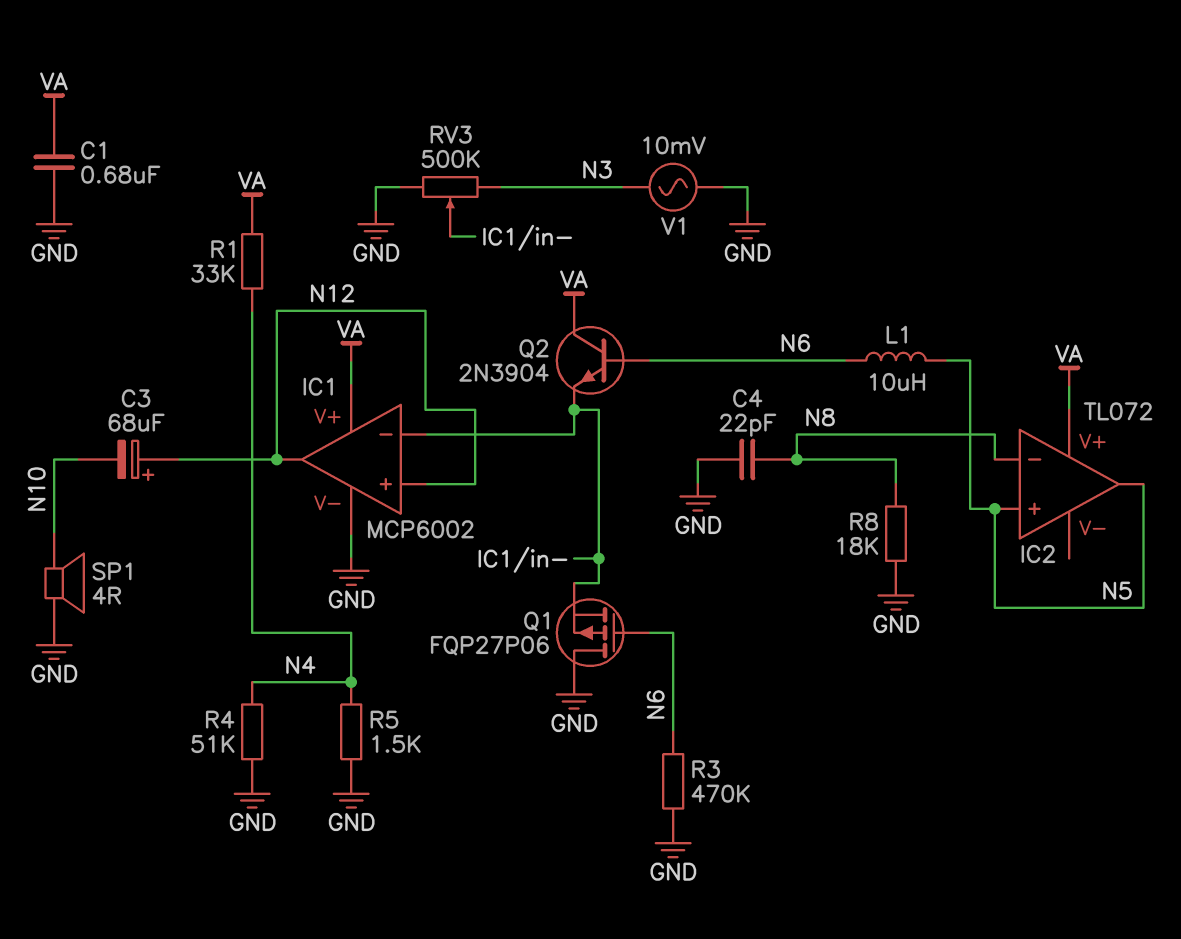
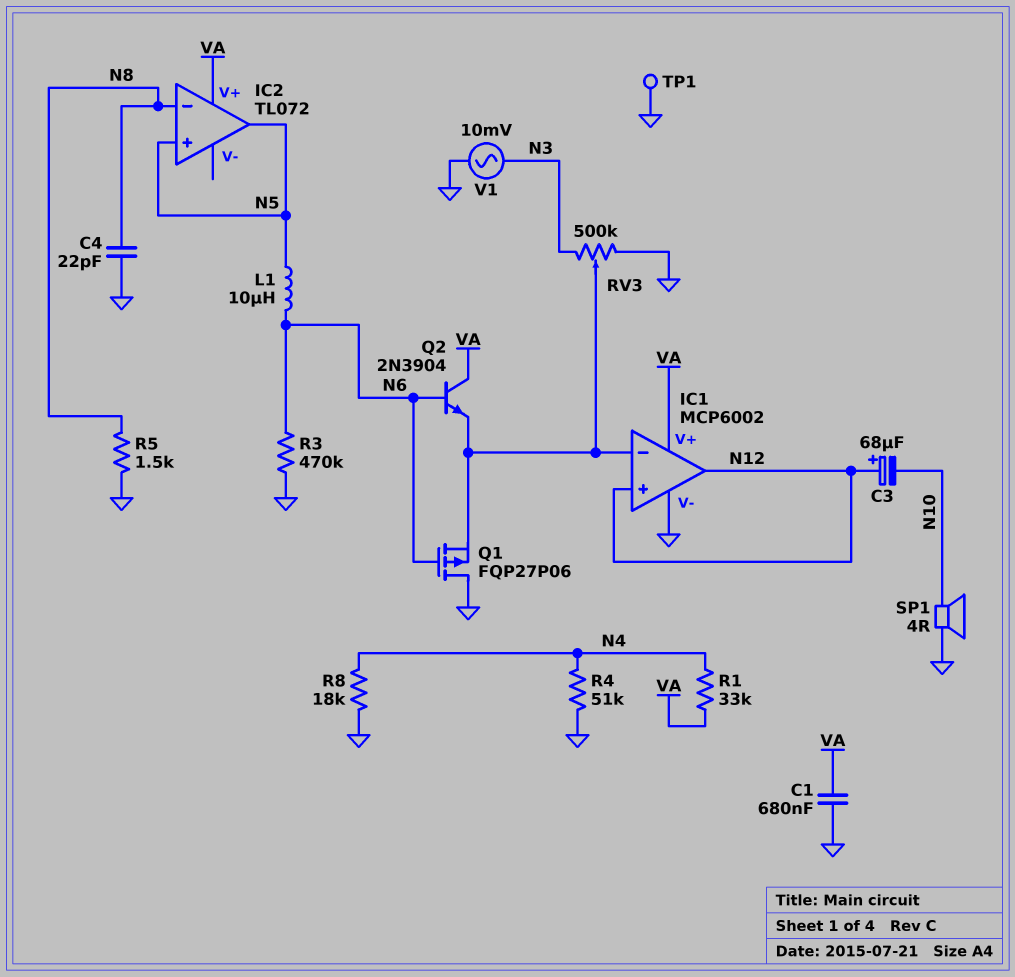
R5: 1.5k (GND, N4) -> 1.5k (GND, N8)
R8: 18k (GND, N8) -> 18k (GND, N4)
TP1: none -> test point (GND)

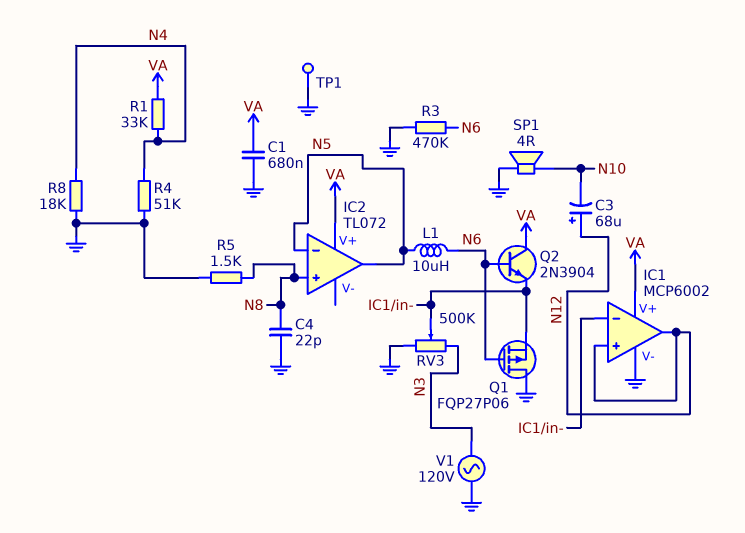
IC2 pin in+: N5 -> N8
IC2 pin in-: N8 -> N5
V1: AC 10mV (GND, N3) -> AC 120V (GND, N3)

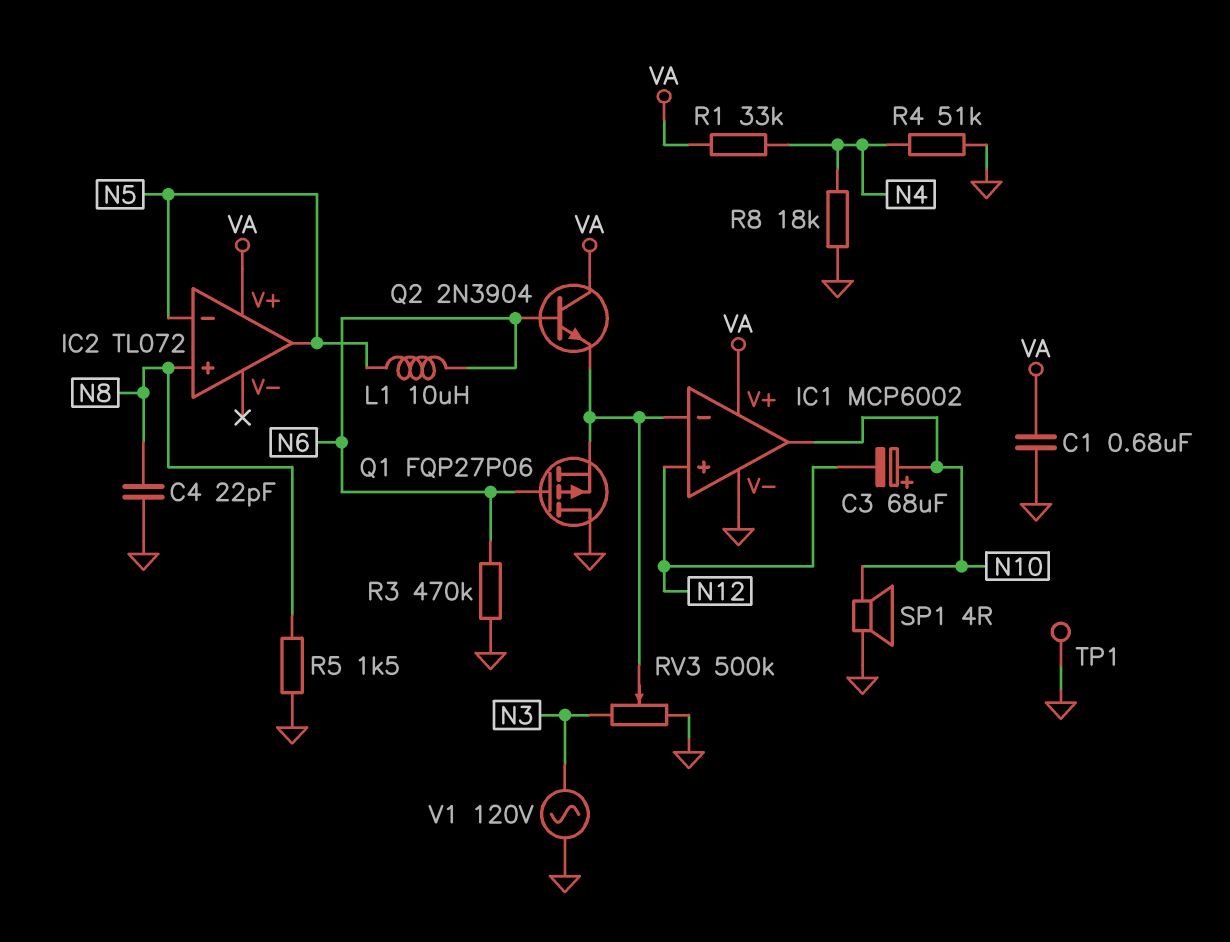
C3: 68uF (plus N12, minus N10) -> 68uF (plus N10, minus N12)
IC1 pin out: N12 -> N10

